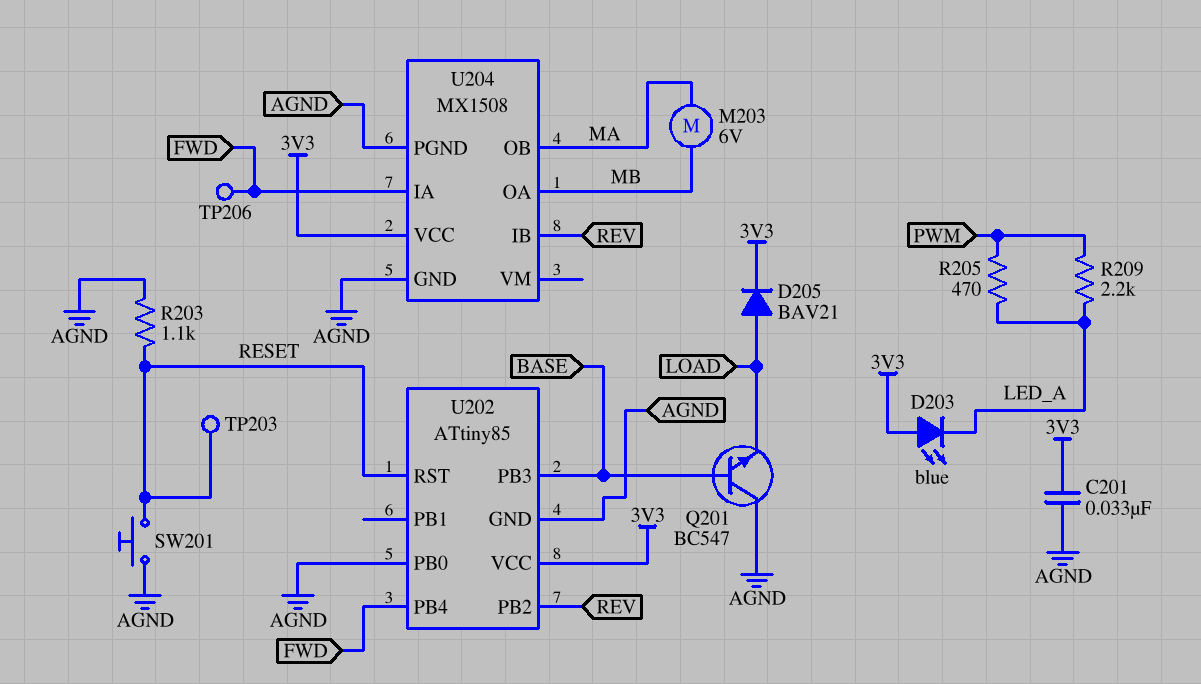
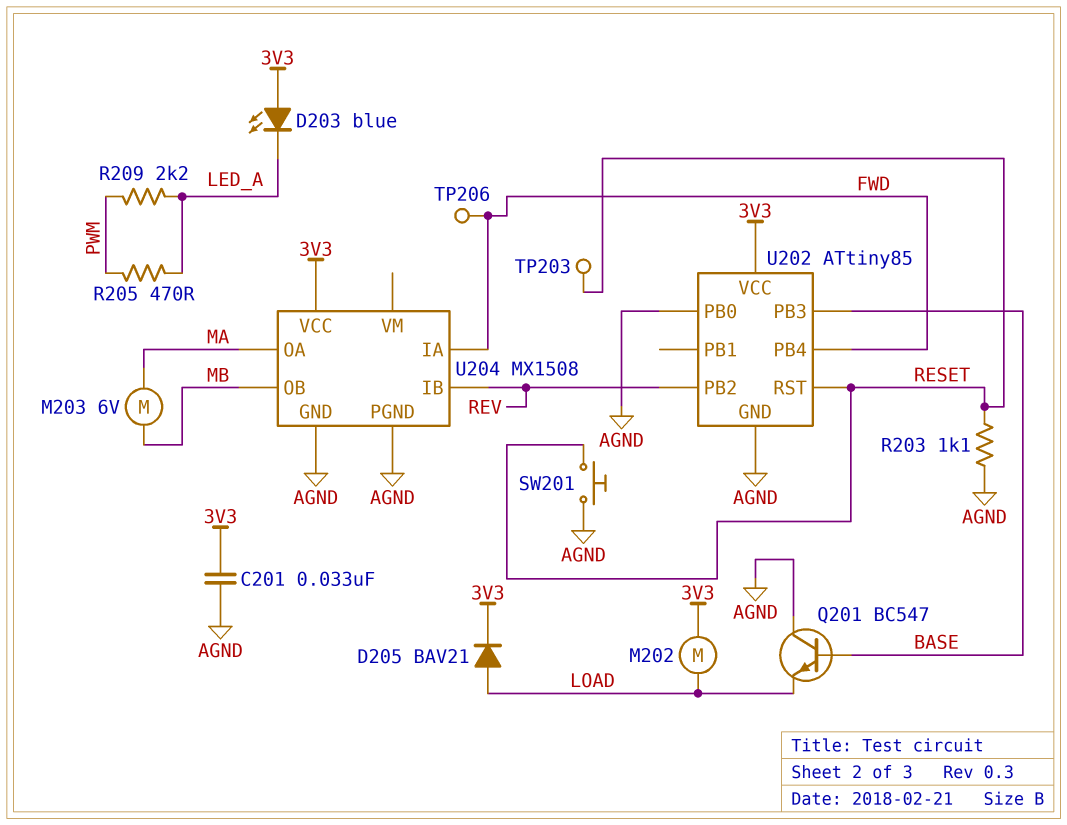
M202: none -> motor (3V3, LOAD)
U204 pin OA: MB -> MA
U204 pin OB: MA -> MB

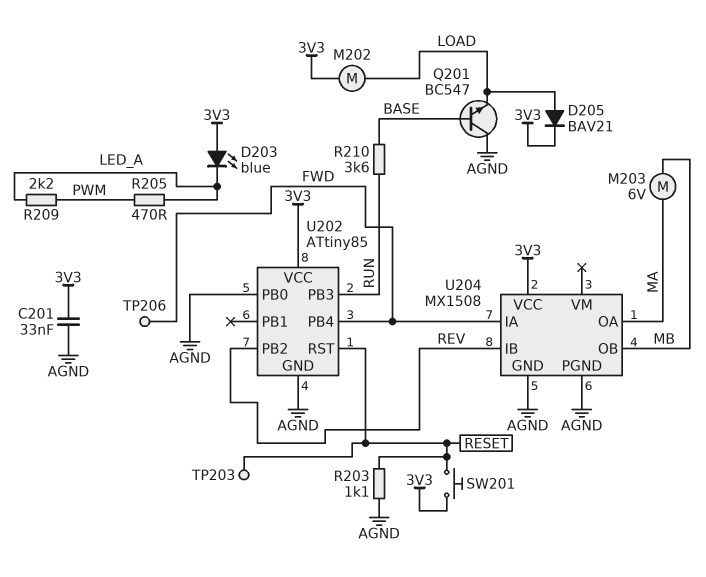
R210: none -> 3.6k (BASE, RUN)
SW201: button (AGND, RESET) -> button (3V3, RESET)
U202 pin PB3: BASE -> RUN

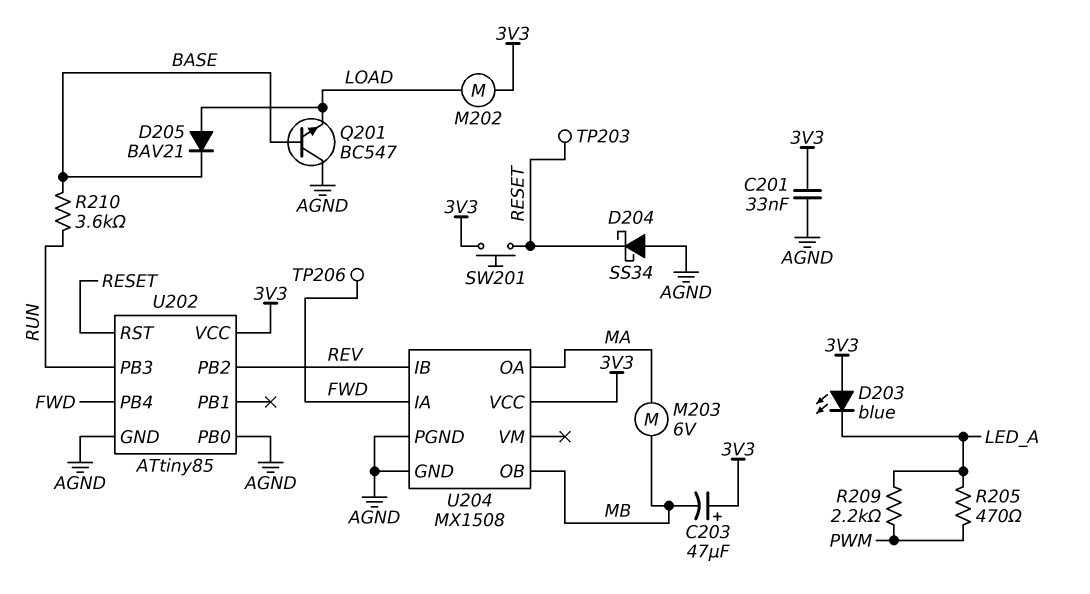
C203: none -> 47uF (plus 3V3, minus MB)
D204: none -> schottky SS34 (A AGND, K RESET)
D205: diode BAV21 (A LOAD, K 3V3) -> diode BAV21 (A LOAD, K BASE)
R203: 1.1k (AGND, RESET) -> none

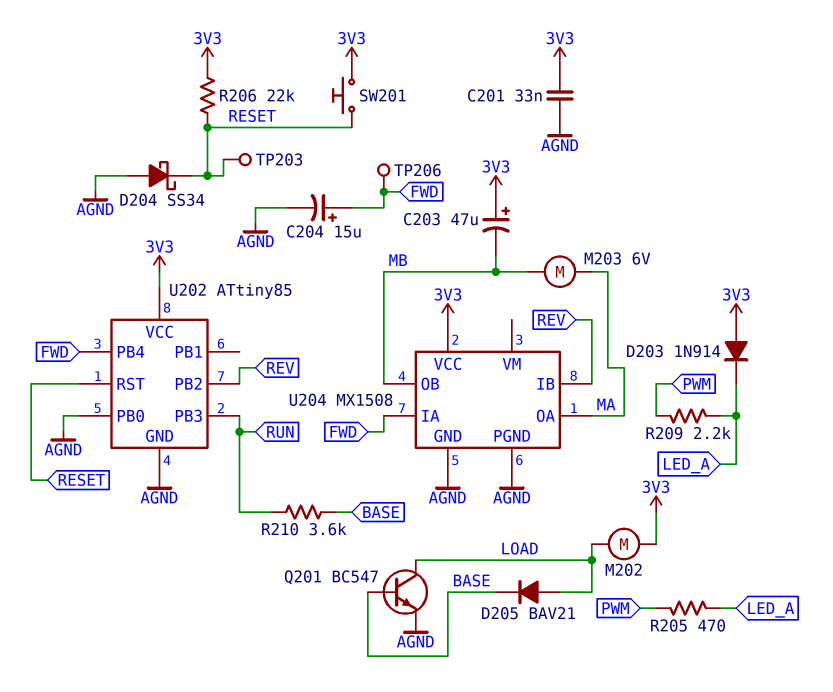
C204: none -> 15uF (plus FWD, minus AGND)
D203: LED blue (A 3V3, K LED_A) -> diode 1N914 (A 3V3, K LED_A)
Q201: NPN BC547 (B BASE, C AGND, E LOAD) -> NPN BC547 (B BASE, C LOAD, E AGND)
R206: none -> 22k (3V3, RESET)

